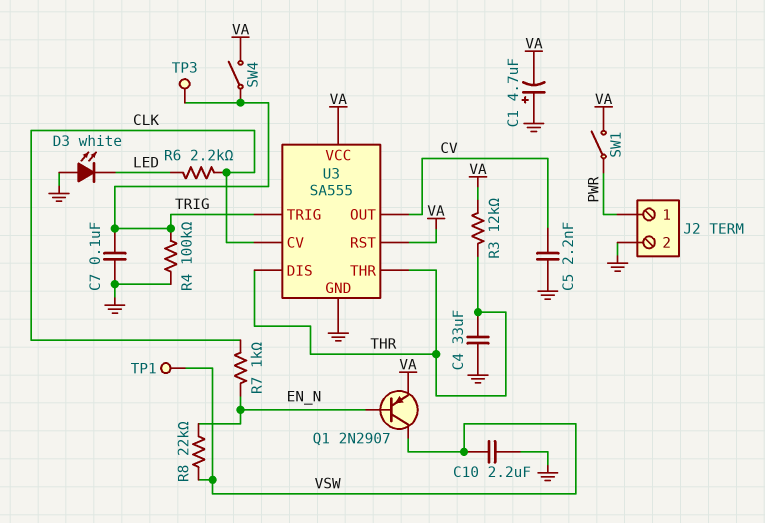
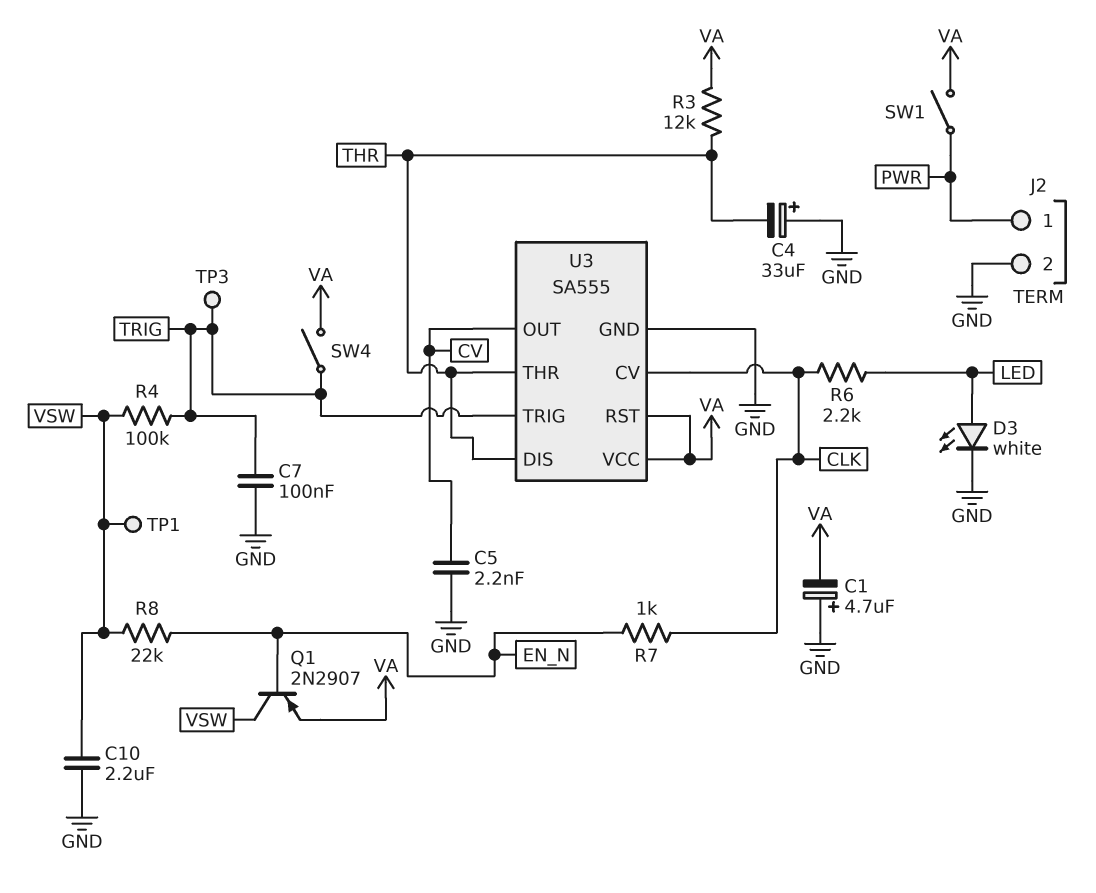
C4: 33uF (GND, THR) -> 33uF (plus GND, minus THR)
D3: LED white (A GND, K LED) -> LED white (A LED, K GND)
R4: 100k (GND, TRIG) -> 100k (TRIG, VSW)

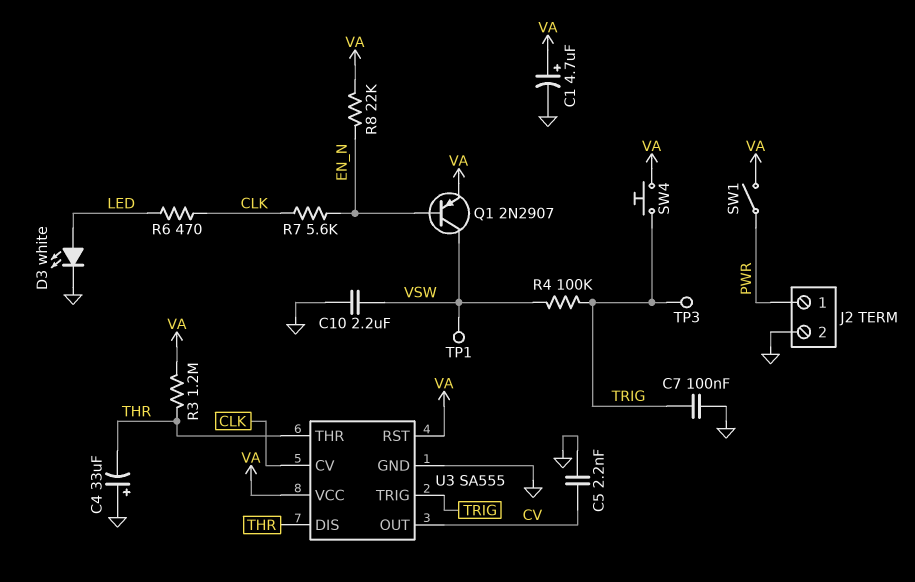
C1: 4.7uF (plus GND, minus VA) -> 4.7uF (plus VA, minus GND)
R3: 12k (THR, VA) -> 1.2M (THR, VA)
R6: 2.2k (CLK, LED) -> 470 (CLK, LED)
R7: 1k (CLK, EN_N) -> 5.6k (CLK, EN_N)
R8: 22k (EN_N, VSW) -> 22k (EN_N, VA)
SW4: switch (TRIG, VA) -> button (TRIG, VA)

